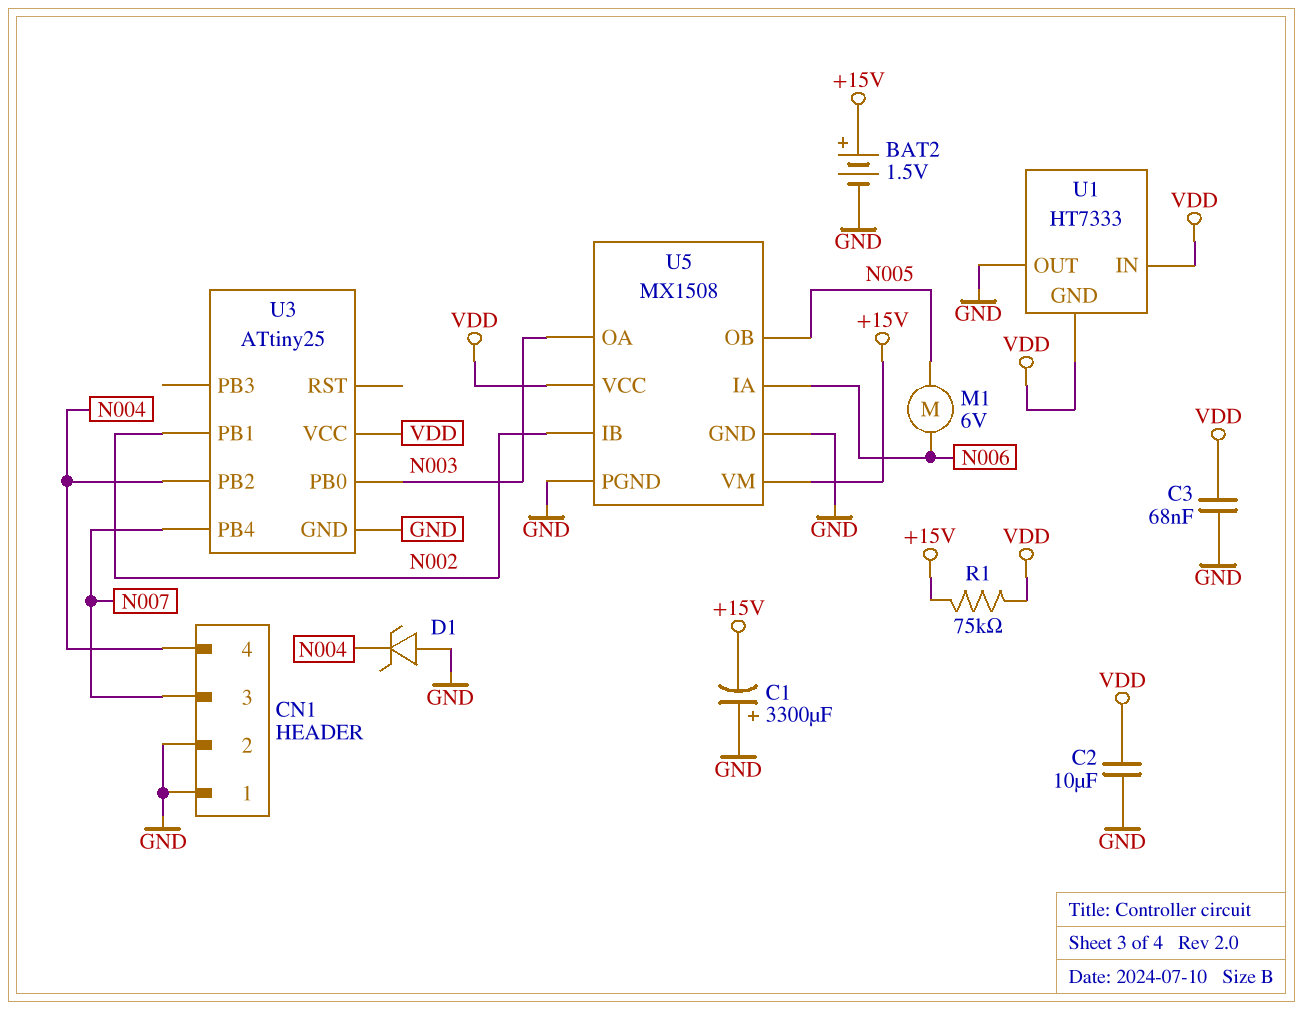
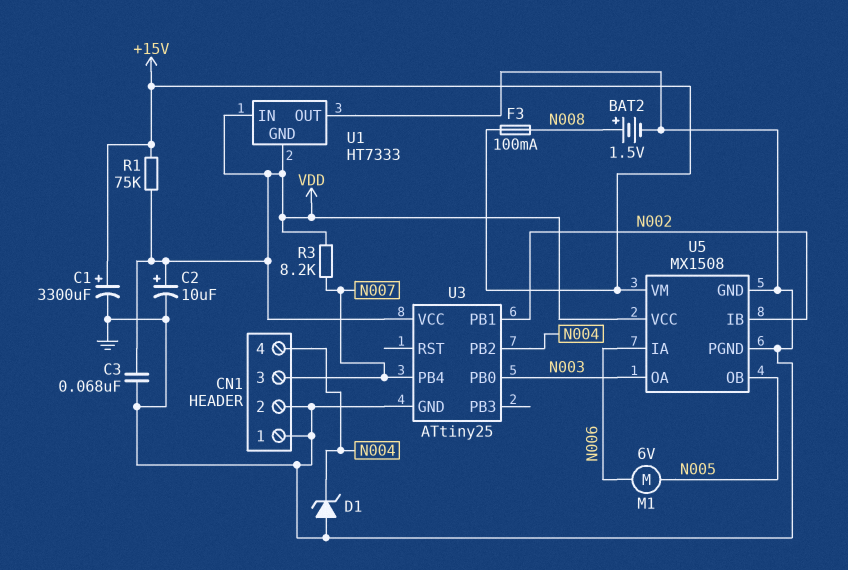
BAT2: 1.5V (plus +15V, minus GND) -> 1.5V (plus N008, minus GND)
C1: 3300uF (plus GND, minus +15V) -> 3300uF (plus +15V, minus GND)
C2: 10uF (GND, VDD) -> 10uF (plus VDD, minus GND)
F3: none -> 100mA (+15V, N008)
R3: none -> 8.2k (N007, VDD)

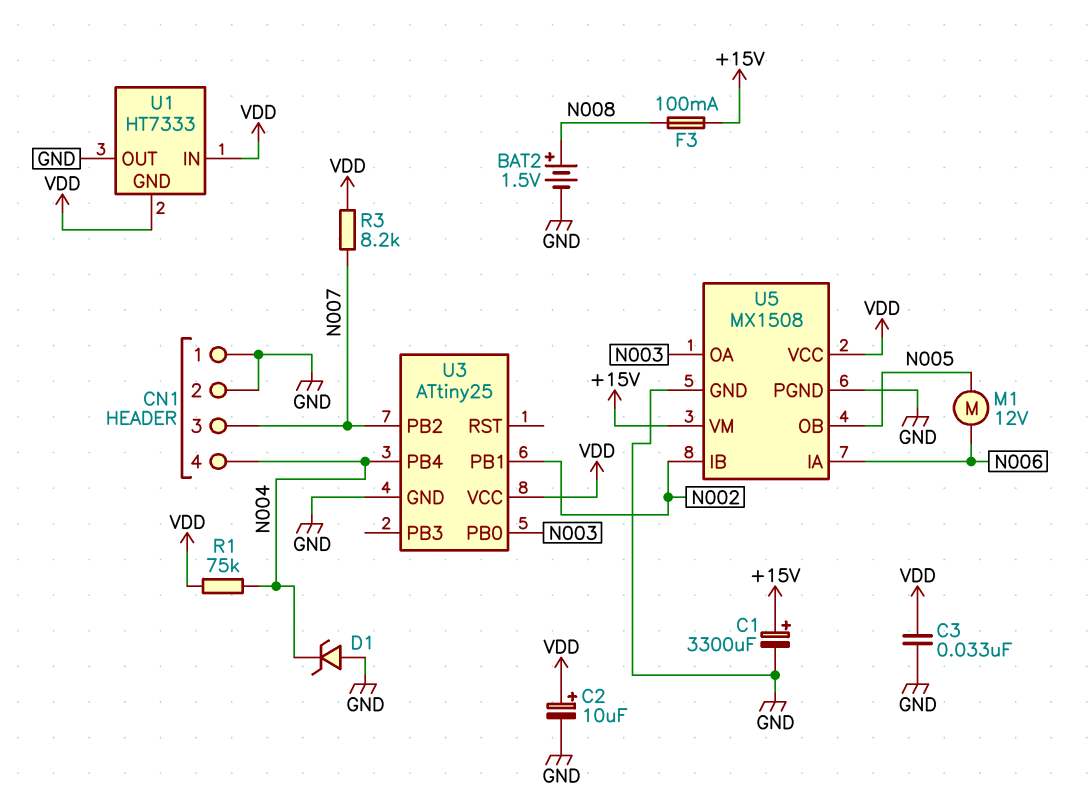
C3: 68nF (GND, VDD) -> 33nF (GND, VDD)
M1: motor 6V (N005, N006) -> motor 12V (N005, N006)
R1: 75k (+15V, VDD) -> 75k (N004, VDD)
U3 pin PB2: N004 -> N007
U3 pin PB4: N007 -> N004

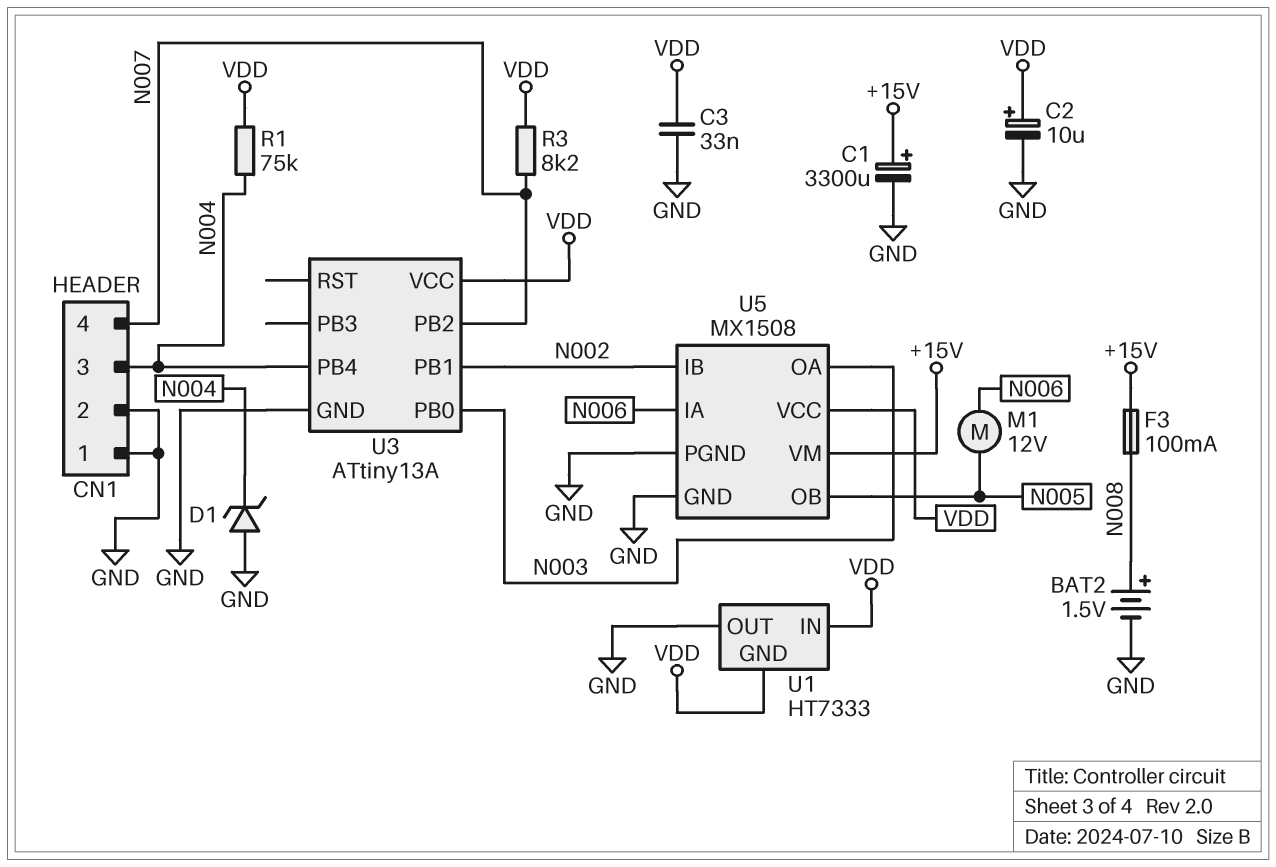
CN1 pin 3: N007 -> N004
CN1 pin 4: N004 -> N007
U3: ATtiny25 -> ATtiny13A

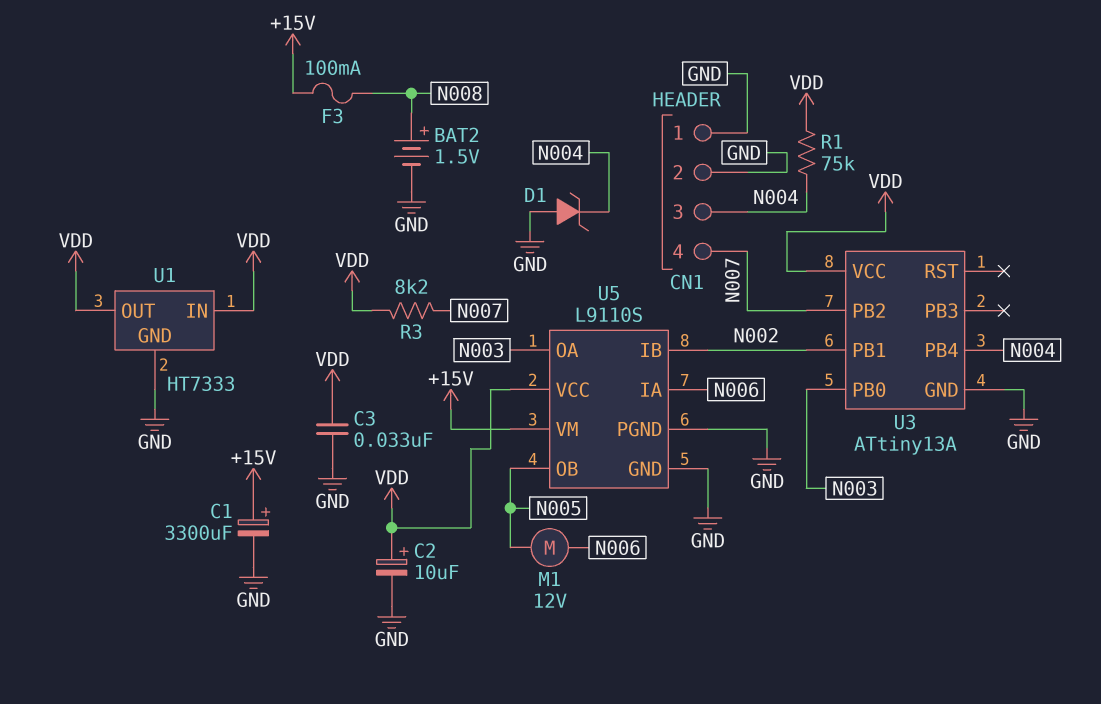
U1 pin GND: VDD -> GND
U1 pin OUT: GND -> VDD
U5: MX1508 -> L9110S

